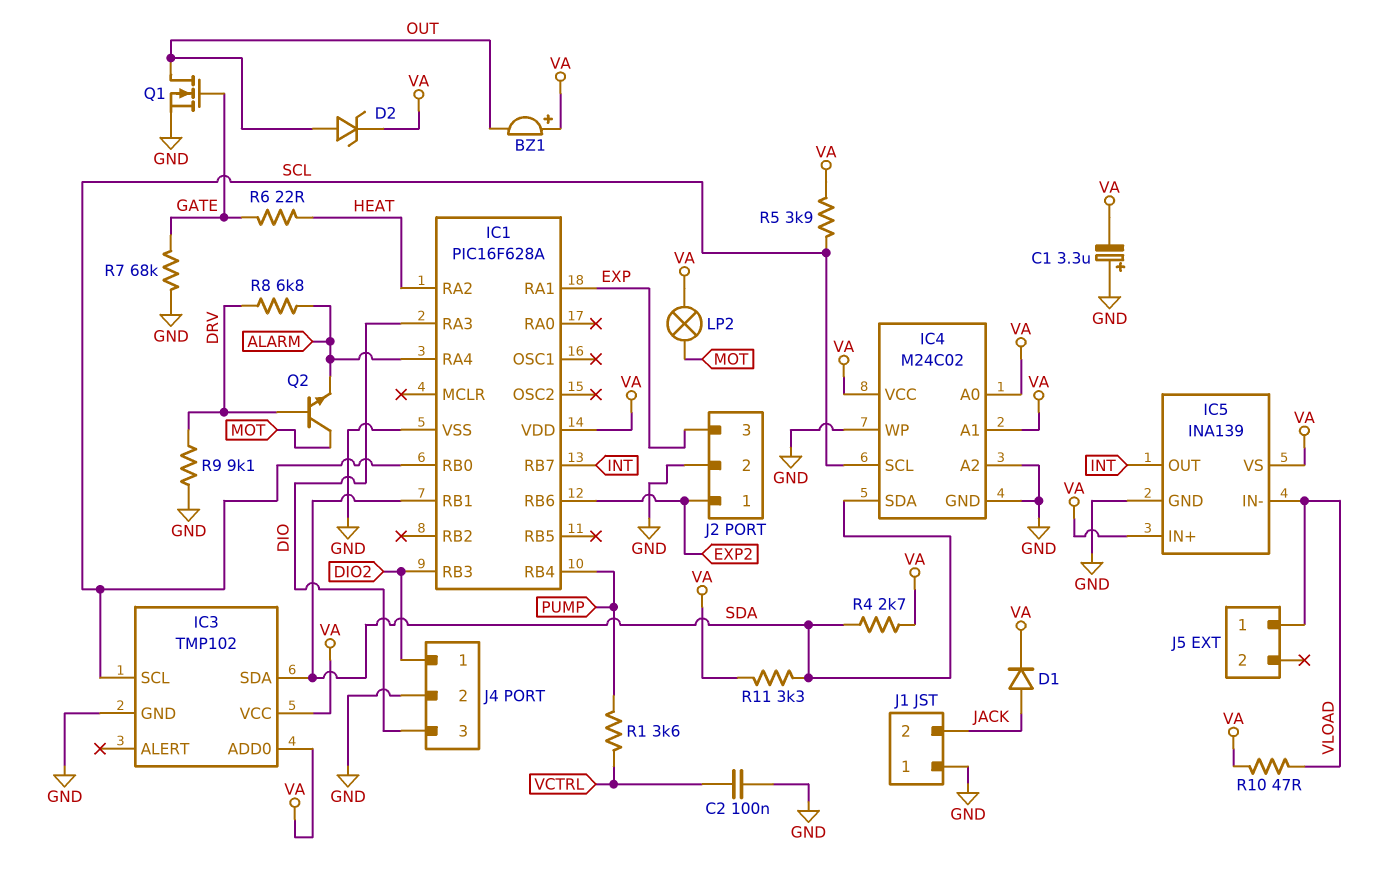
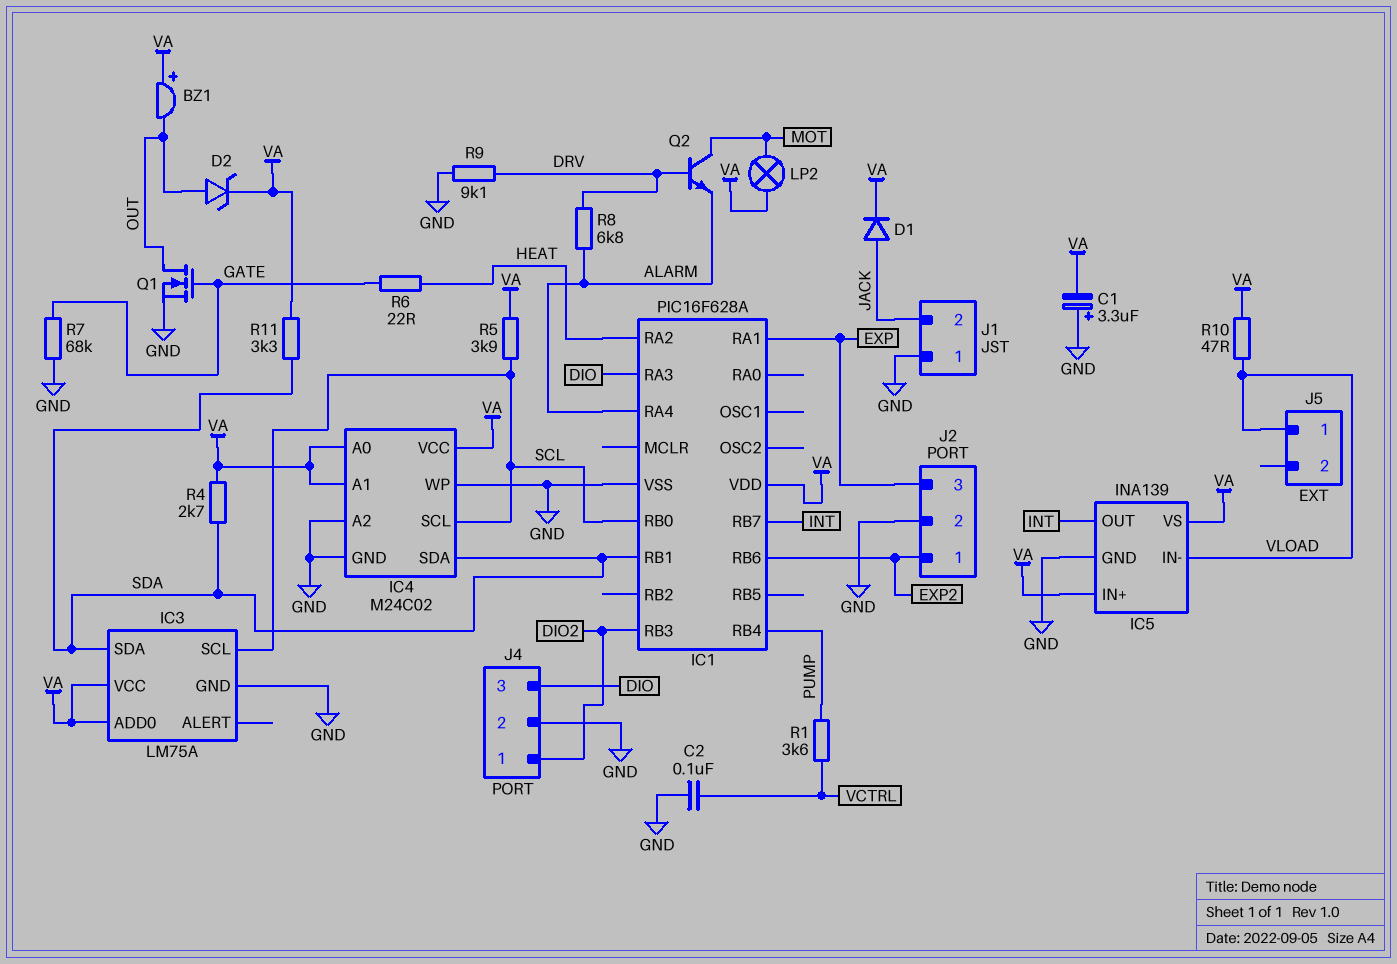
IC3: TMP102 -> LM75A

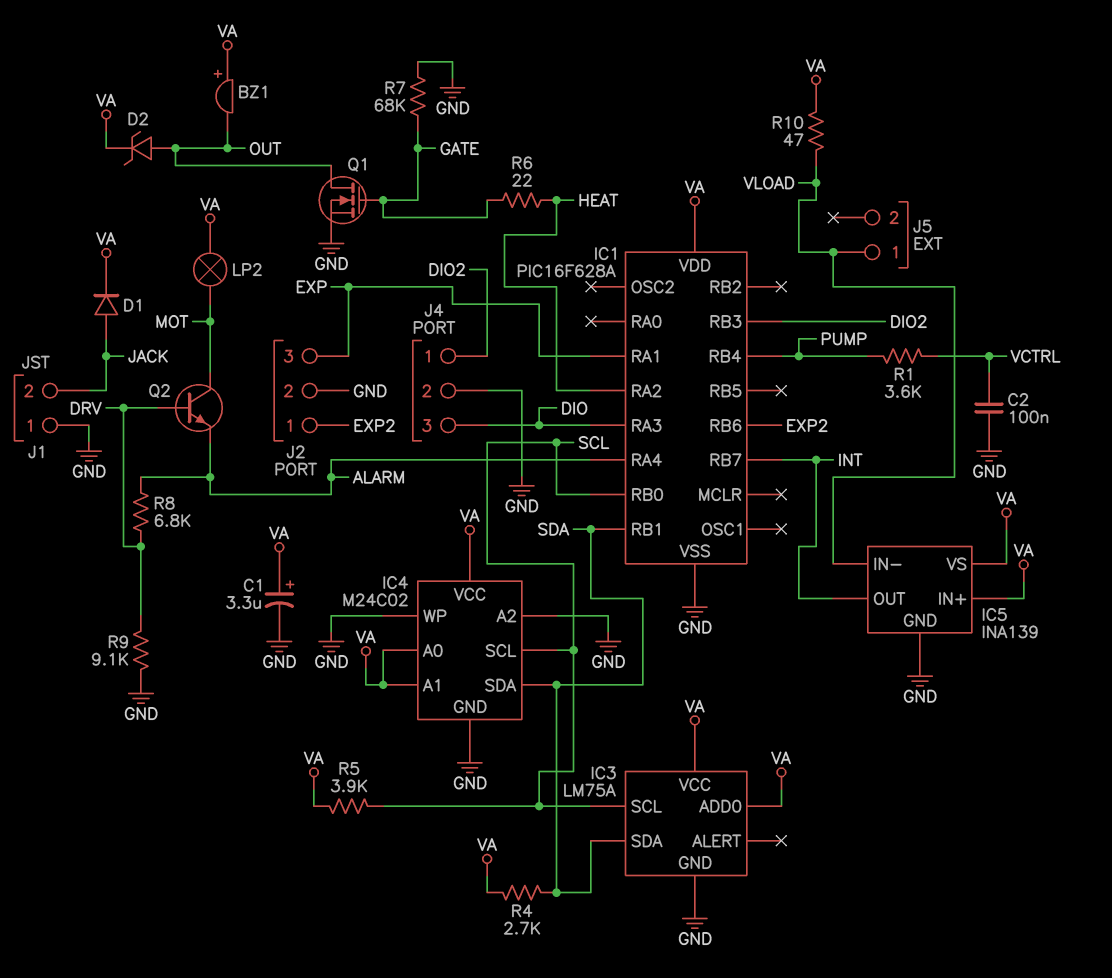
C1: 3.3uF (plus GND, minus VA) -> 3.3uF (plus VA, minus GND)
R11: 3.3k (SDA, VA) -> none

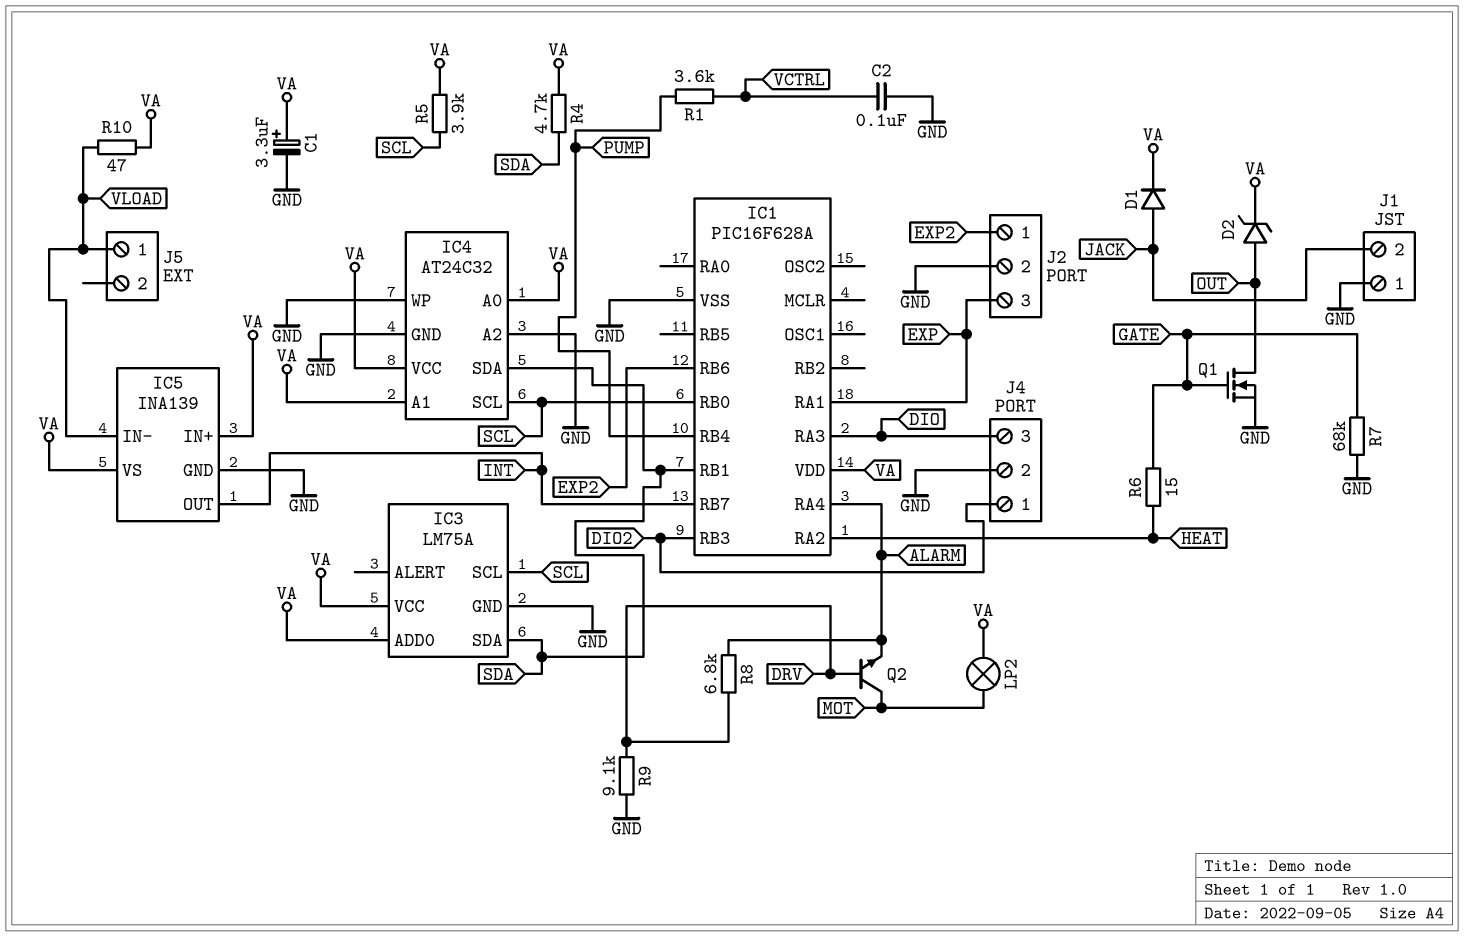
BZ1: buzzer (plus VA, minus OUT) -> none
IC4: M24C02 -> AT24C32
R4: 2.7k (SDA, VA) -> 4.7k (SDA, VA)
R6: 22 (GATE, HEAT) -> 15 (GATE, HEAT)

